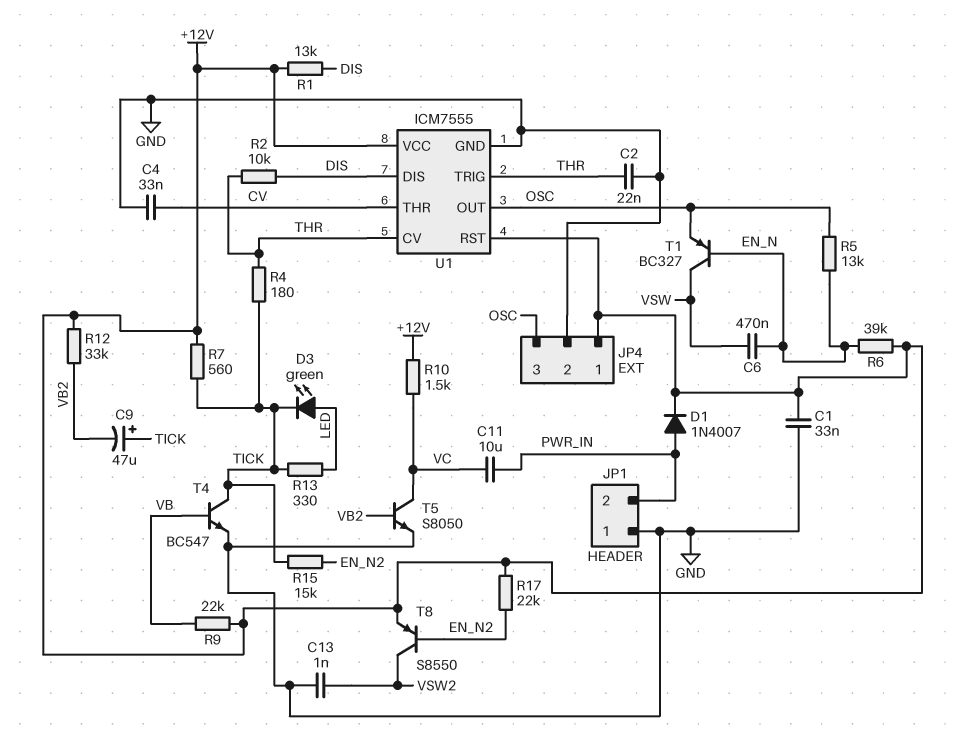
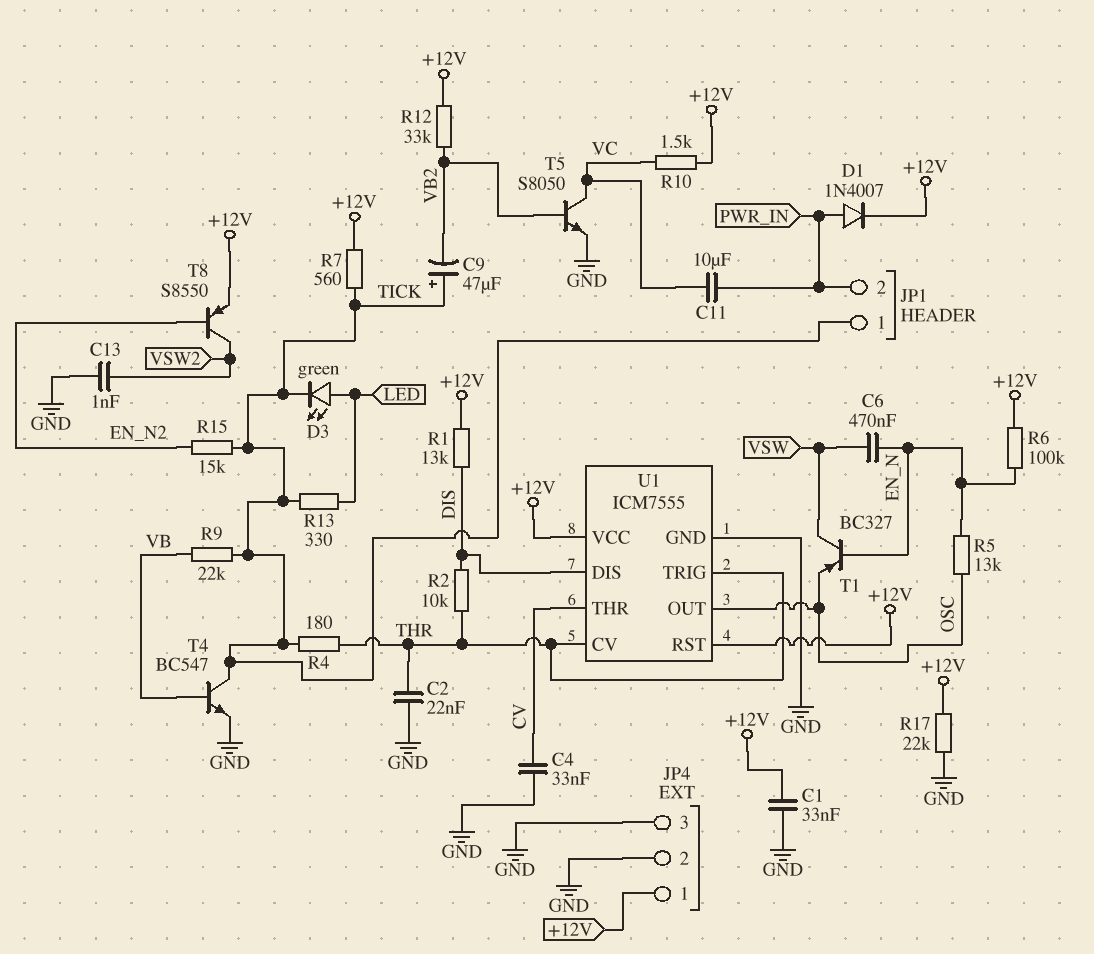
JP1 pin 1: GND -> TICK
JP4 pin 3: OSC -> GND
R6: 39k (+12V, EN_N) -> 100k (+12V, EN_N)
R9: 22k (+12V, VB) -> 22k (TICK, VB)
R17: 22k (+12V, EN_N2) -> 22k (+12V, GND)

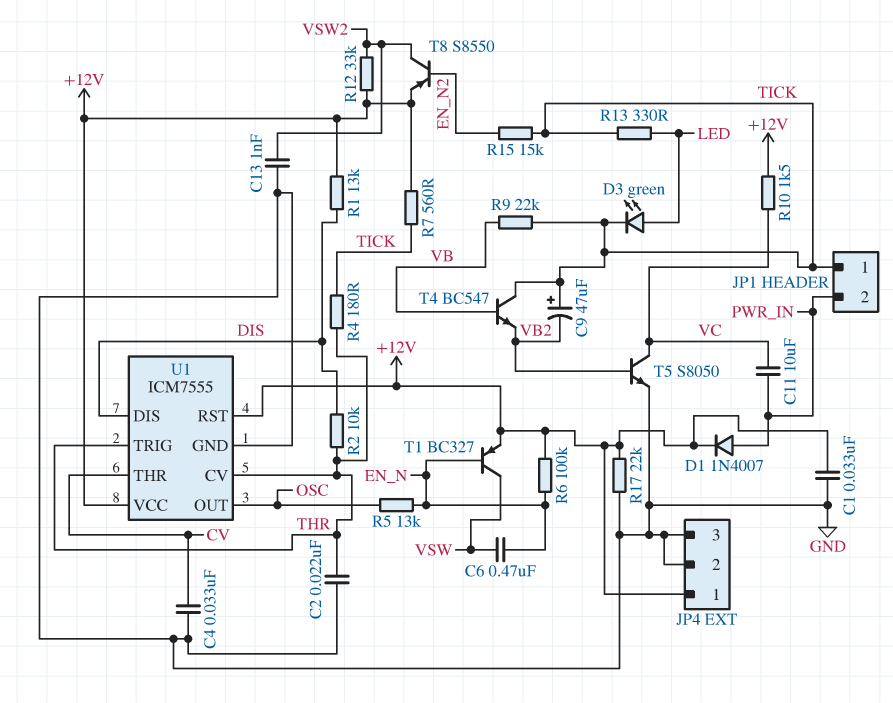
R12: 33k (+12V, VB2) -> 33k (+12V, VSW2)
T1: PNP BC327 (B EN_N, C VSW, E OSC) -> PNP BC327 (B EN_N, C VSW, E +12V)
T4: NPN BC547 (B VB, C TICK, E GND) -> NPN BC547 (B VB, C TICK, E VB2)

